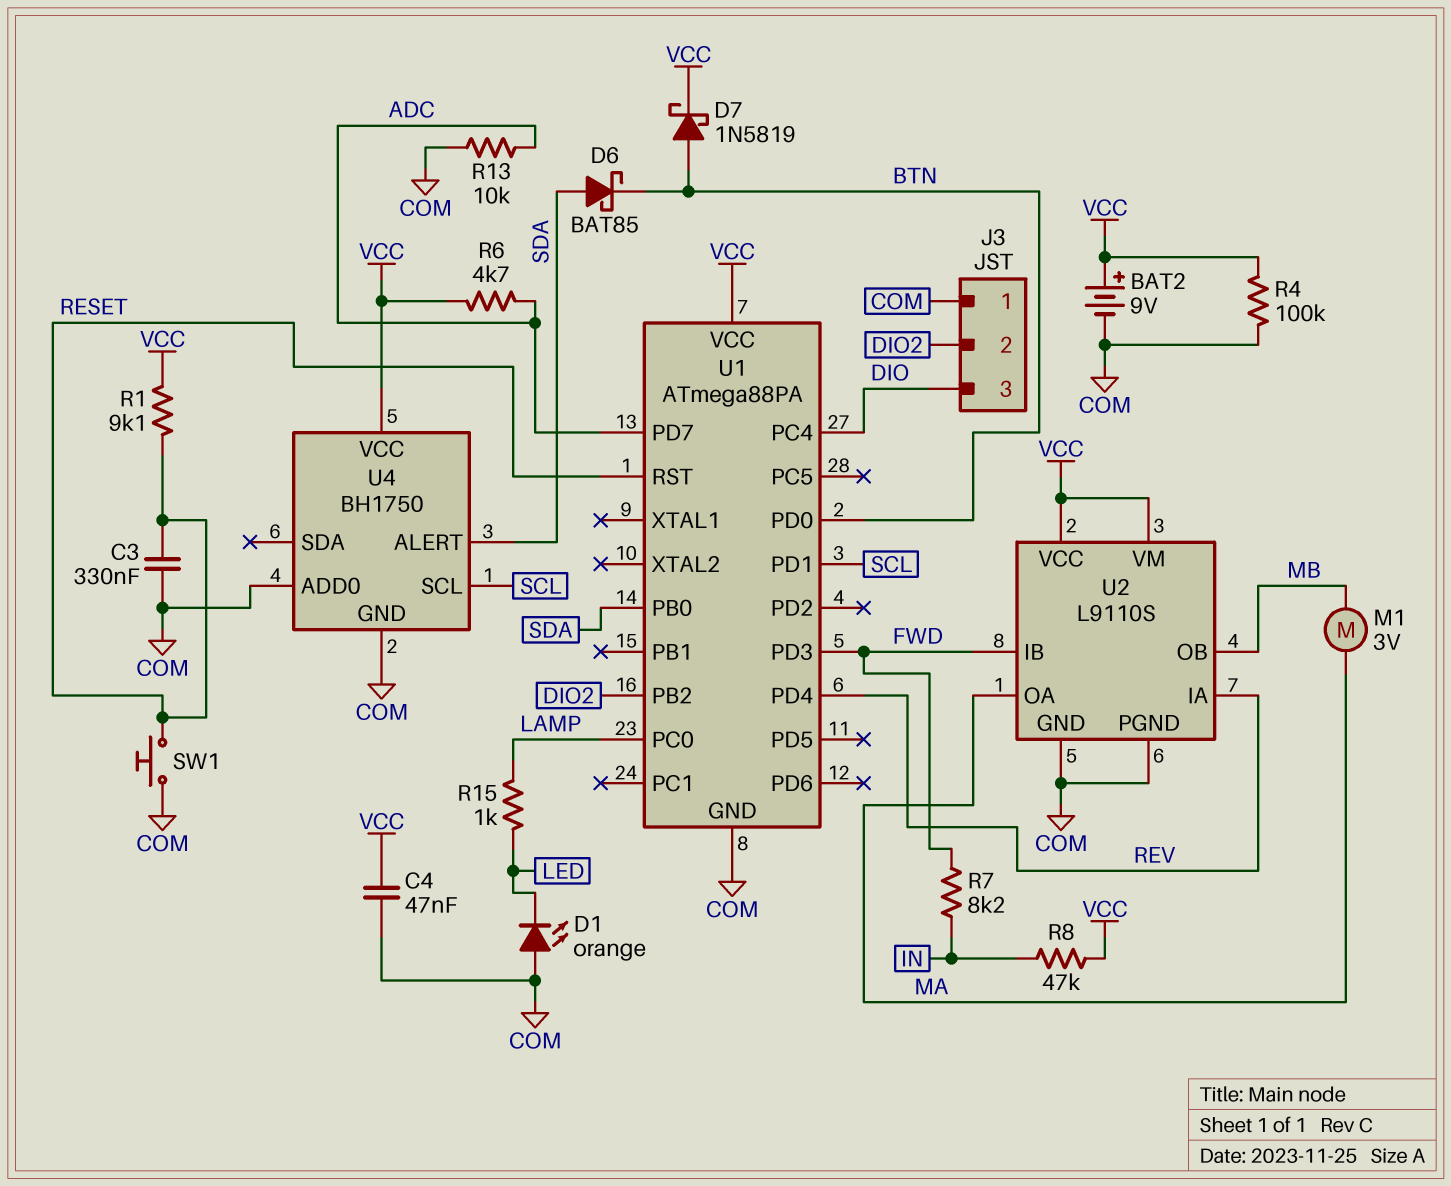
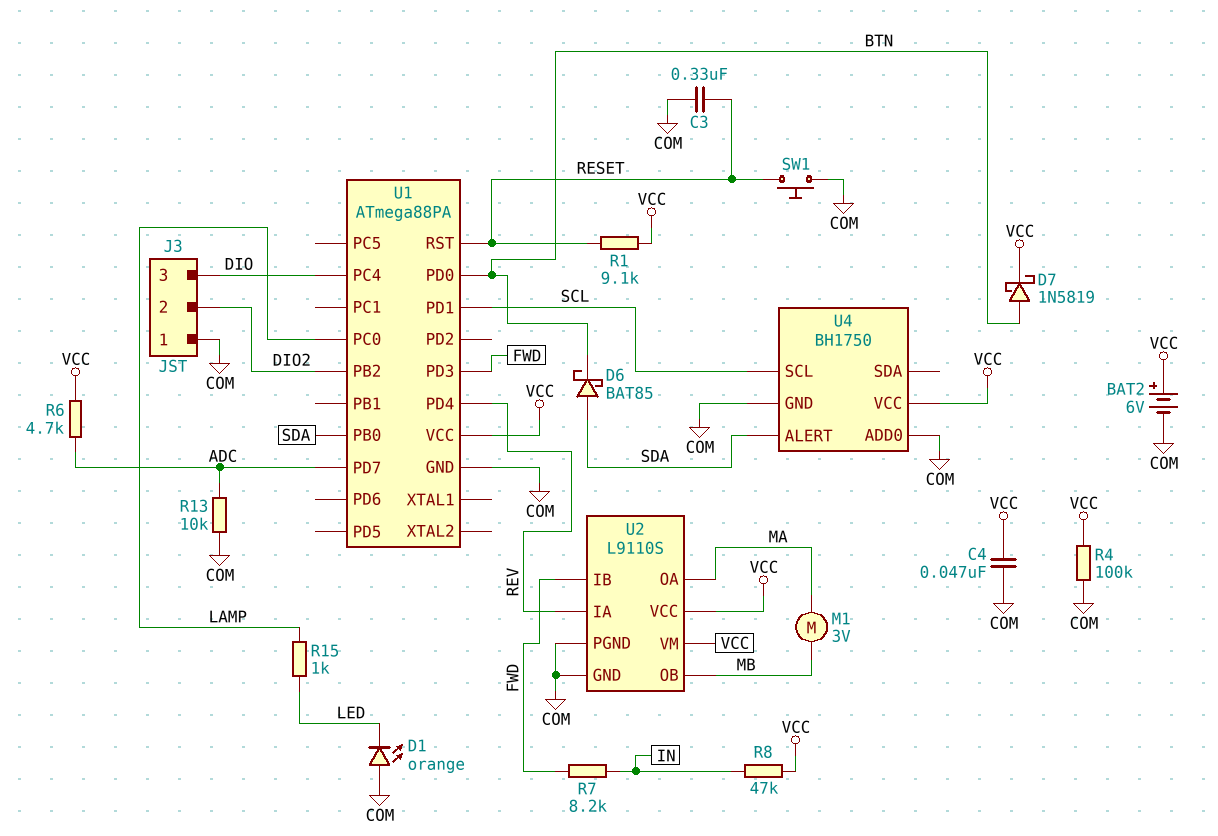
BAT2: 9V (plus VCC, minus COM) -> 6V (plus VCC, minus COM)

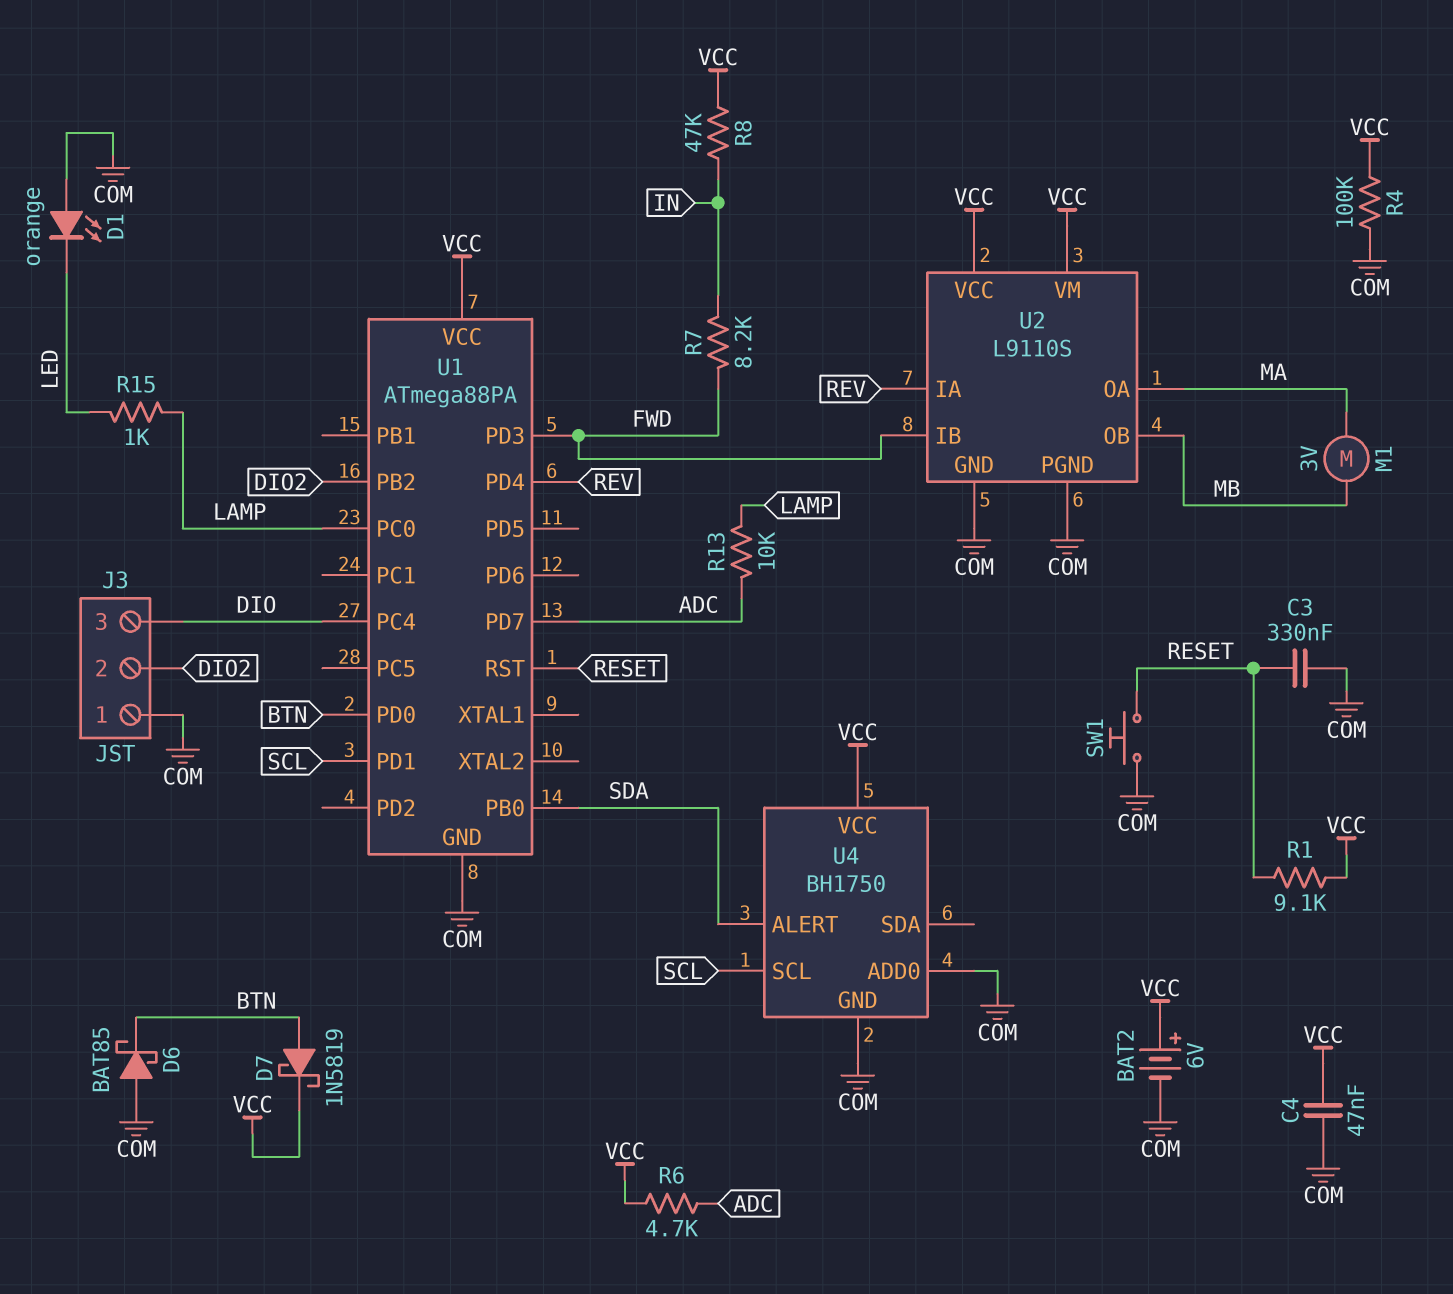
D6: schottky BAT85 (A SDA, K BTN) -> schottky BAT85 (A COM, K BTN)
R13: 10k (ADC, COM) -> 10k (ADC, LAMP)

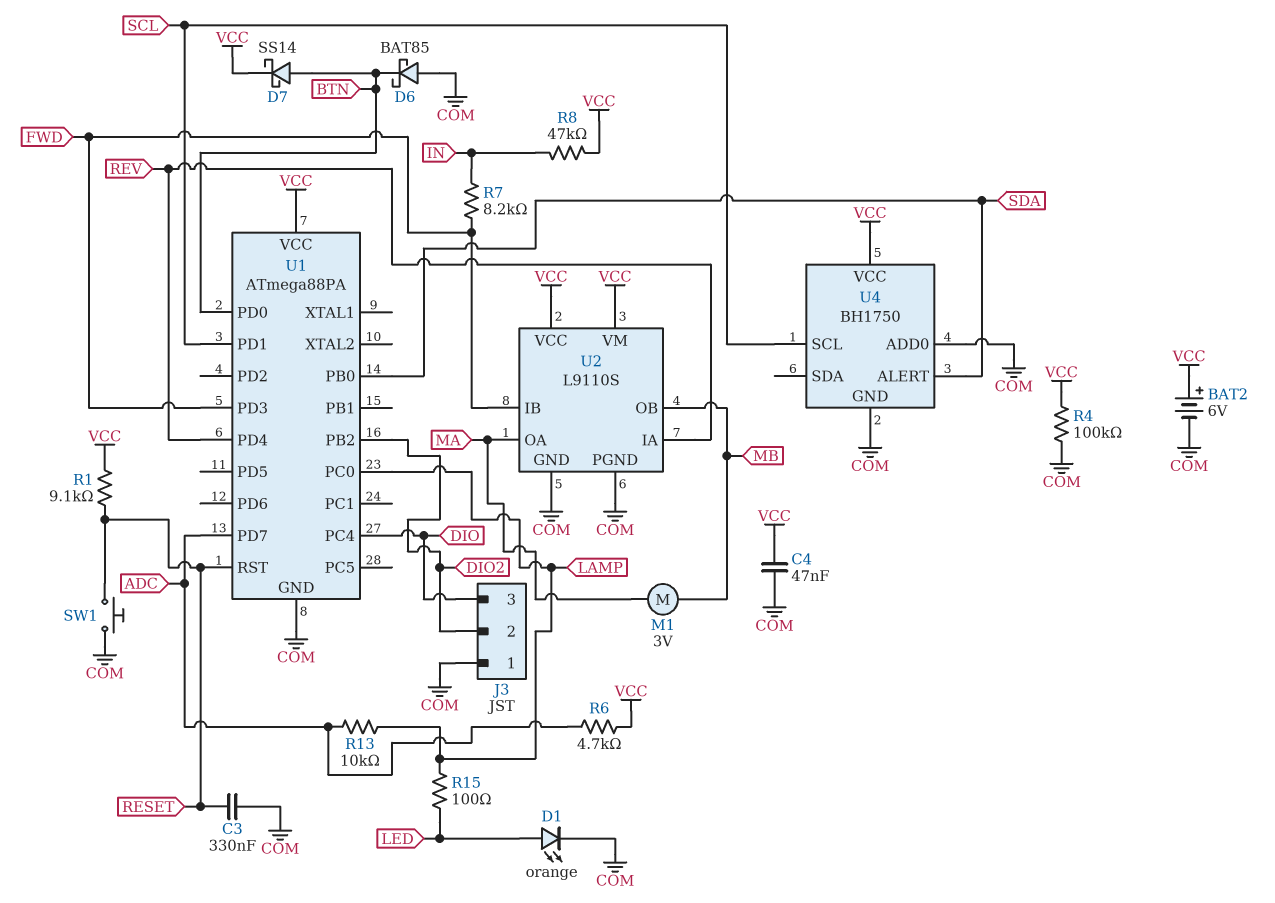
D1: LED orange (A COM, K LED) -> LED orange (A LED, K COM)
D7: schottky 1N5819 (A BTN, K VCC) -> schottky SS14 (A BTN, K VCC)
R15: 1k (LAMP, LED) -> 100 (LAMP, LED)

